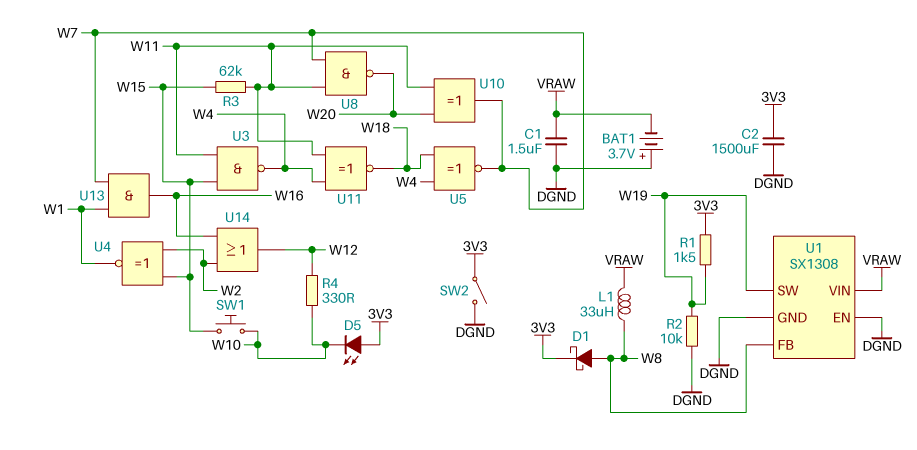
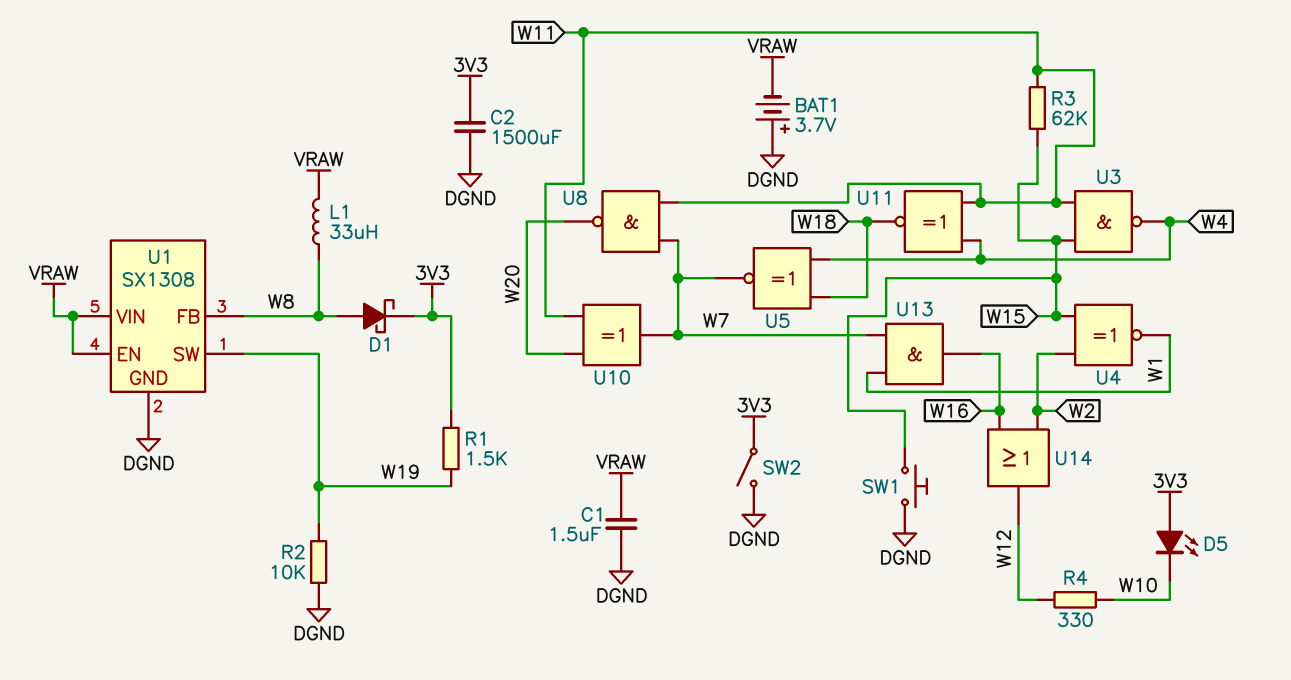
SW1: button (W10, W15) -> button (DGND, W15)
U1 pin EN: DGND -> VRAW

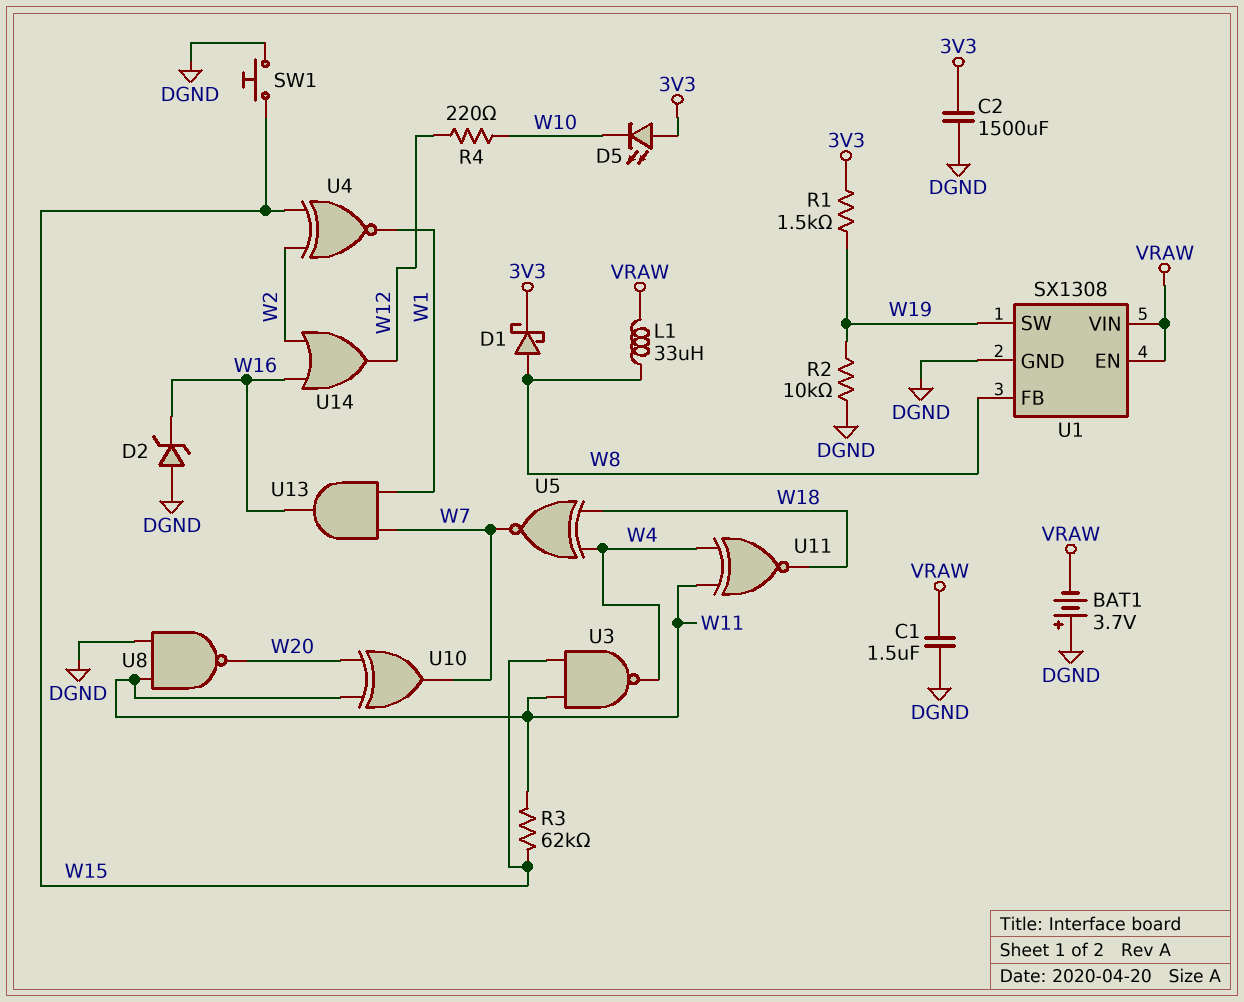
D2: none -> zener (A DGND, K W16)
R4: 330 (W10, W12) -> 220 (W10, W12)
SW2: switch (3V3, DGND) -> none
U8: NAND (in W7, in W11, out W20) -> NAND (in DGND, in W11, out W20)

